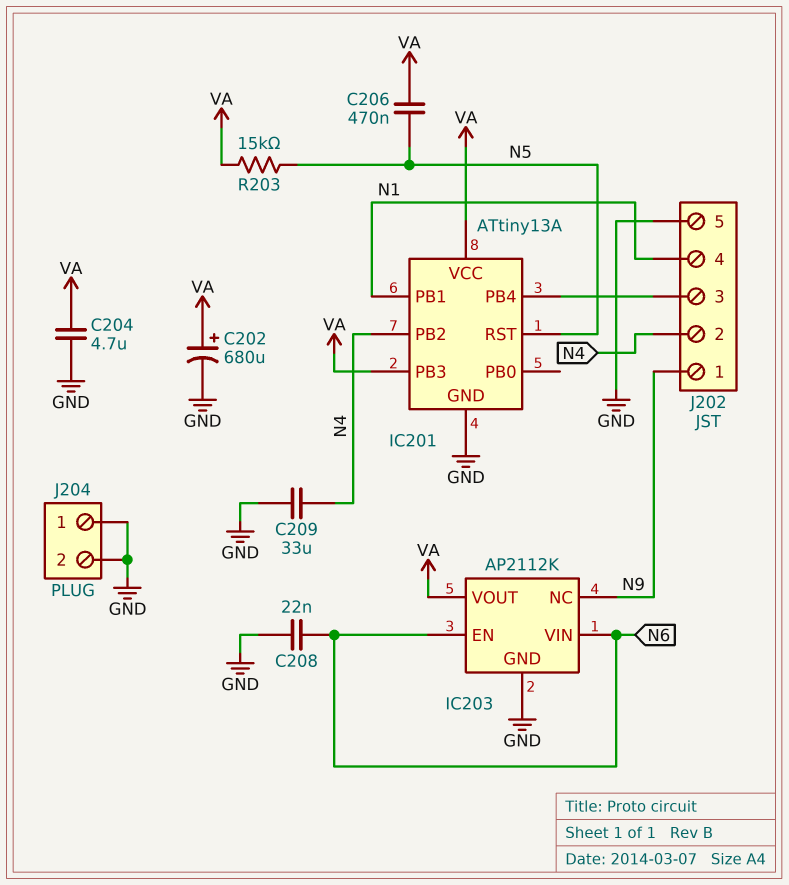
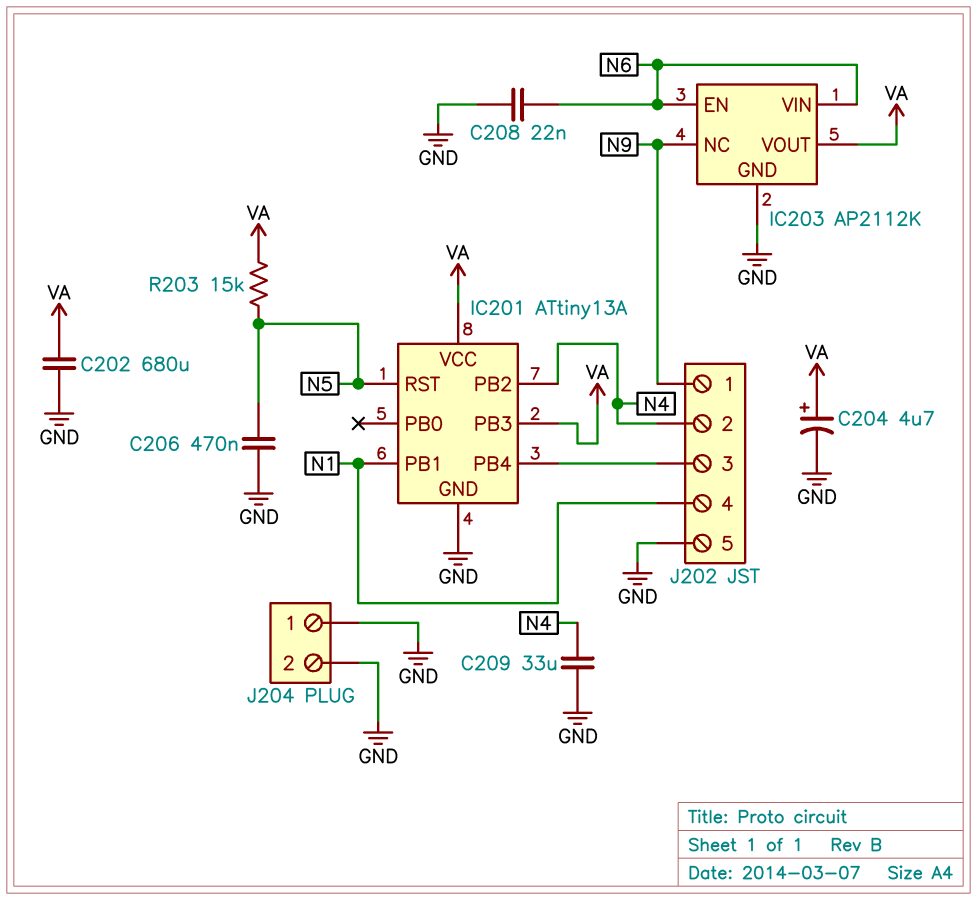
C202: 680uF (plus VA, minus GND) -> 680uF (GND, VA)
C204: 4.7uF (GND, VA) -> 4.7uF (plus VA, minus GND)
C206: 470nF (N5, VA) -> 470nF (GND, N5)

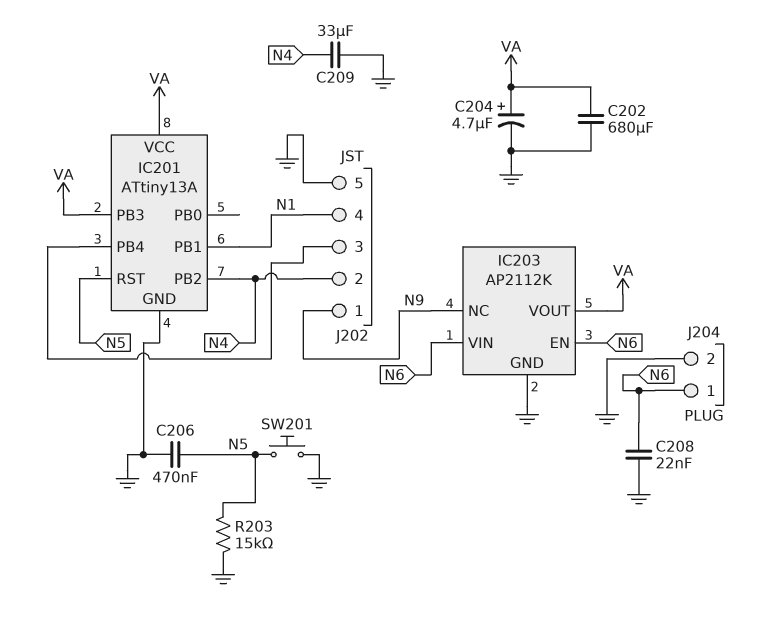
J204 pin 1: GND -> N6
R203: 15k (N5, VA) -> 15k (GND, N5)
SW201: none -> button (GND, N5)

